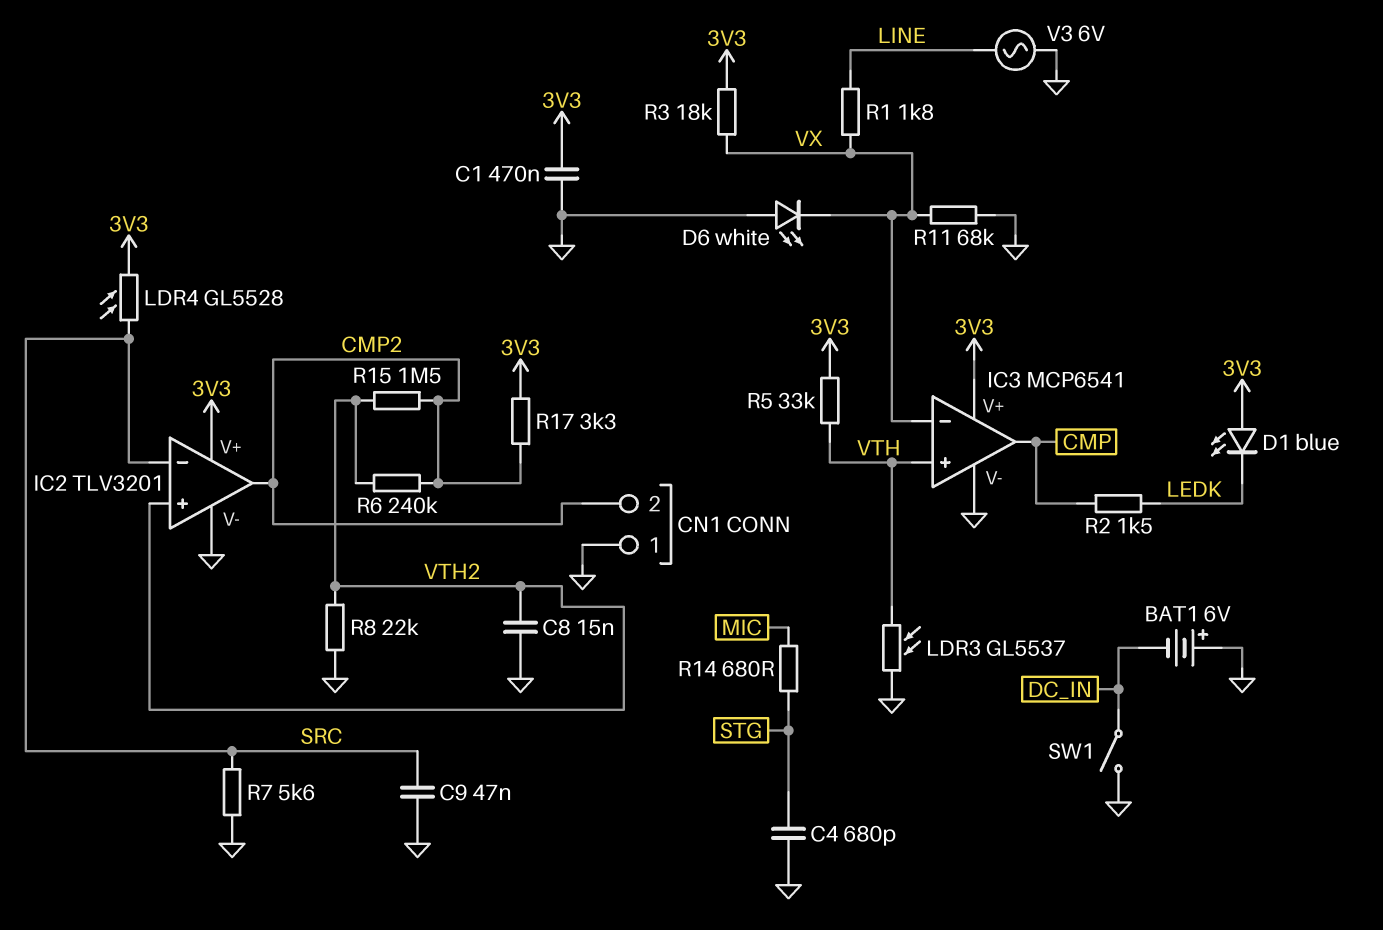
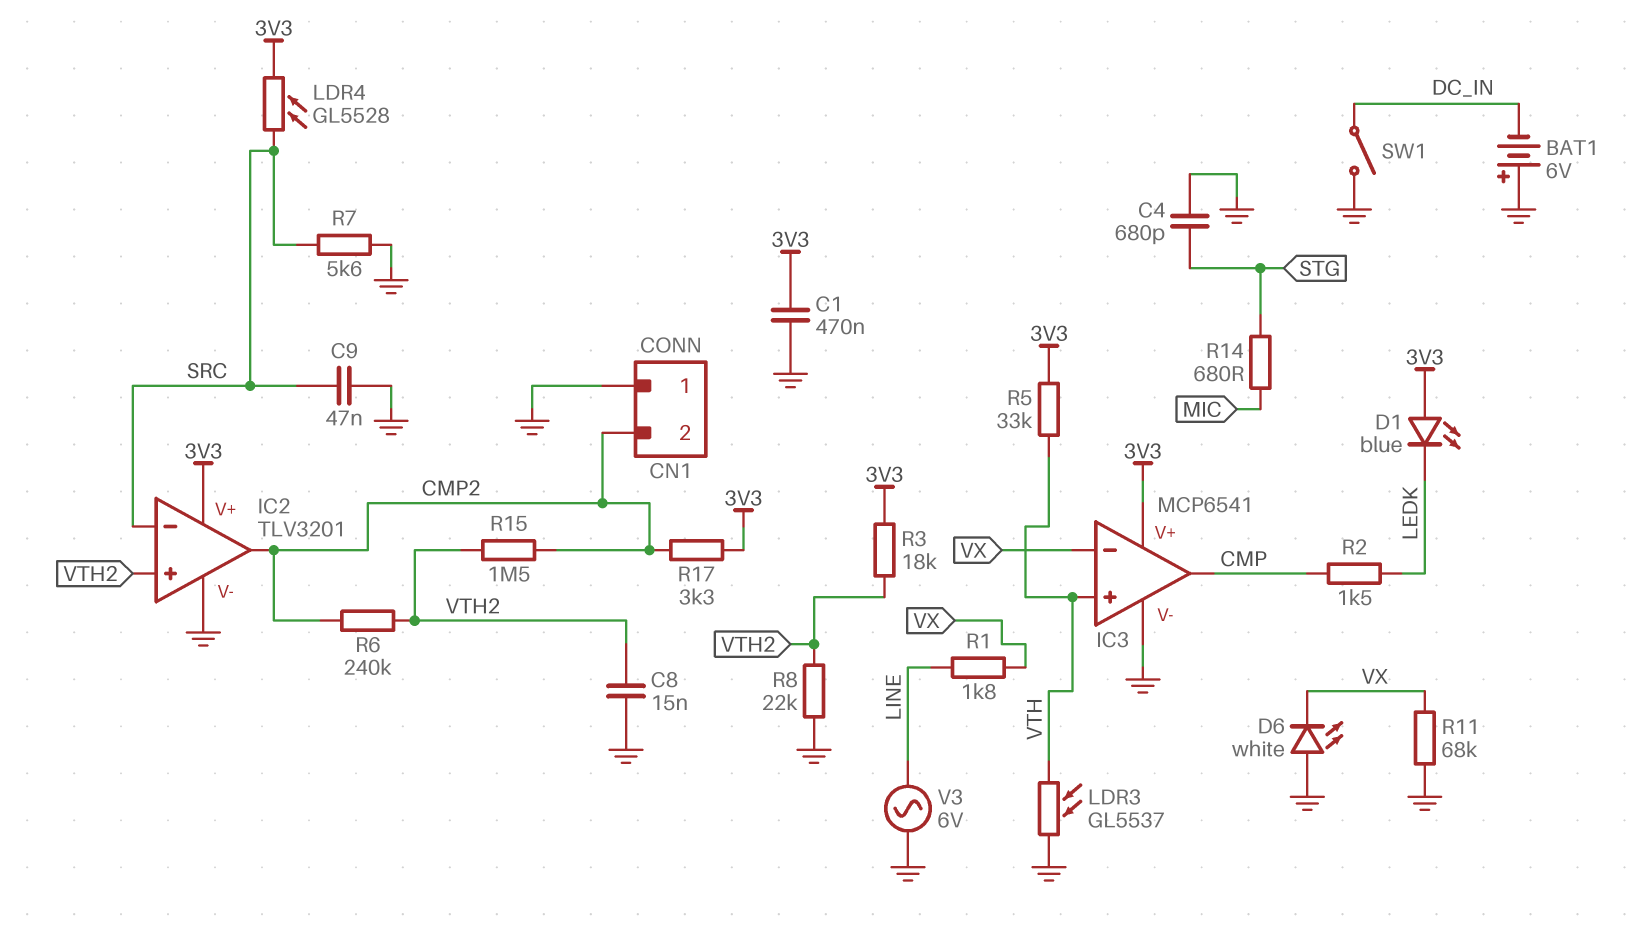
R3: 18k (3V3, VX) -> 18k (3V3, VTH2)

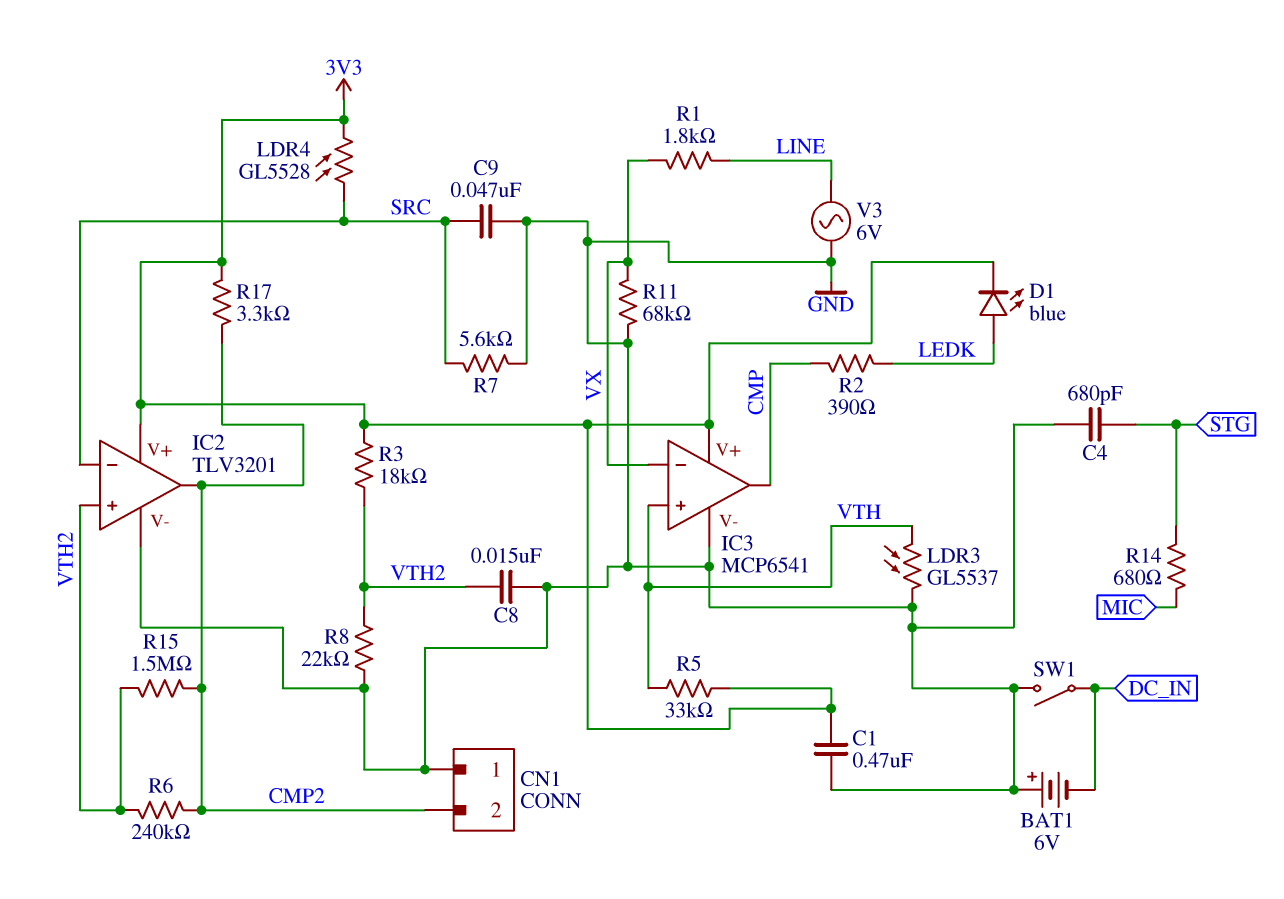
D1: LED blue (A 3V3, K LEDK) -> LED blue (A LEDK, K 3V3)
D6: LED white (A GND, K VX) -> none
R2: 1.5k (CMP, LEDK) -> 390 (CMP, LEDK)

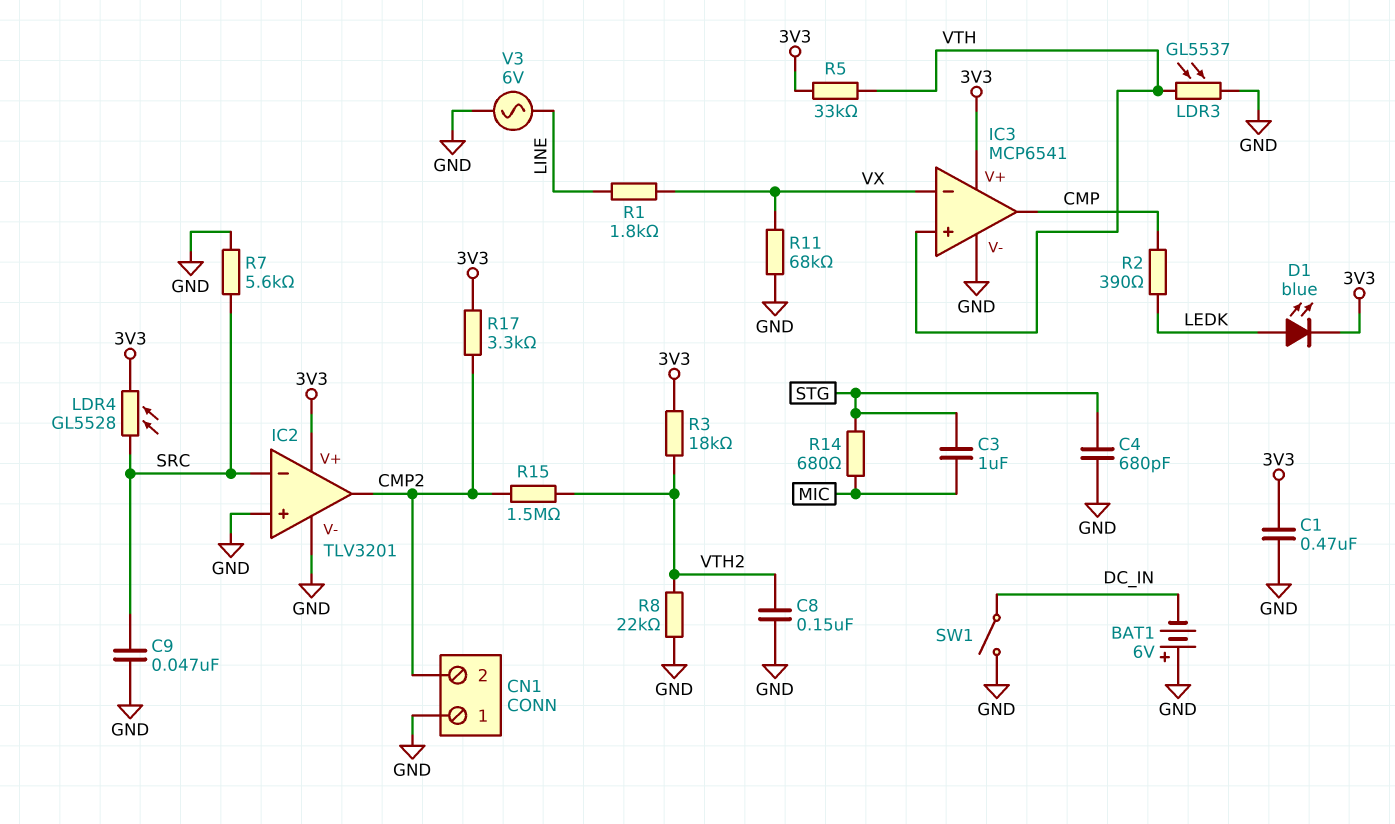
C3: none -> 1uF (MIC, STG)
C8: 15nF (GND, VTH2) -> 150nF (GND, VTH2)
IC2 pin in+: VTH2 -> GND
R6: 240k (CMP2, VTH2) -> none

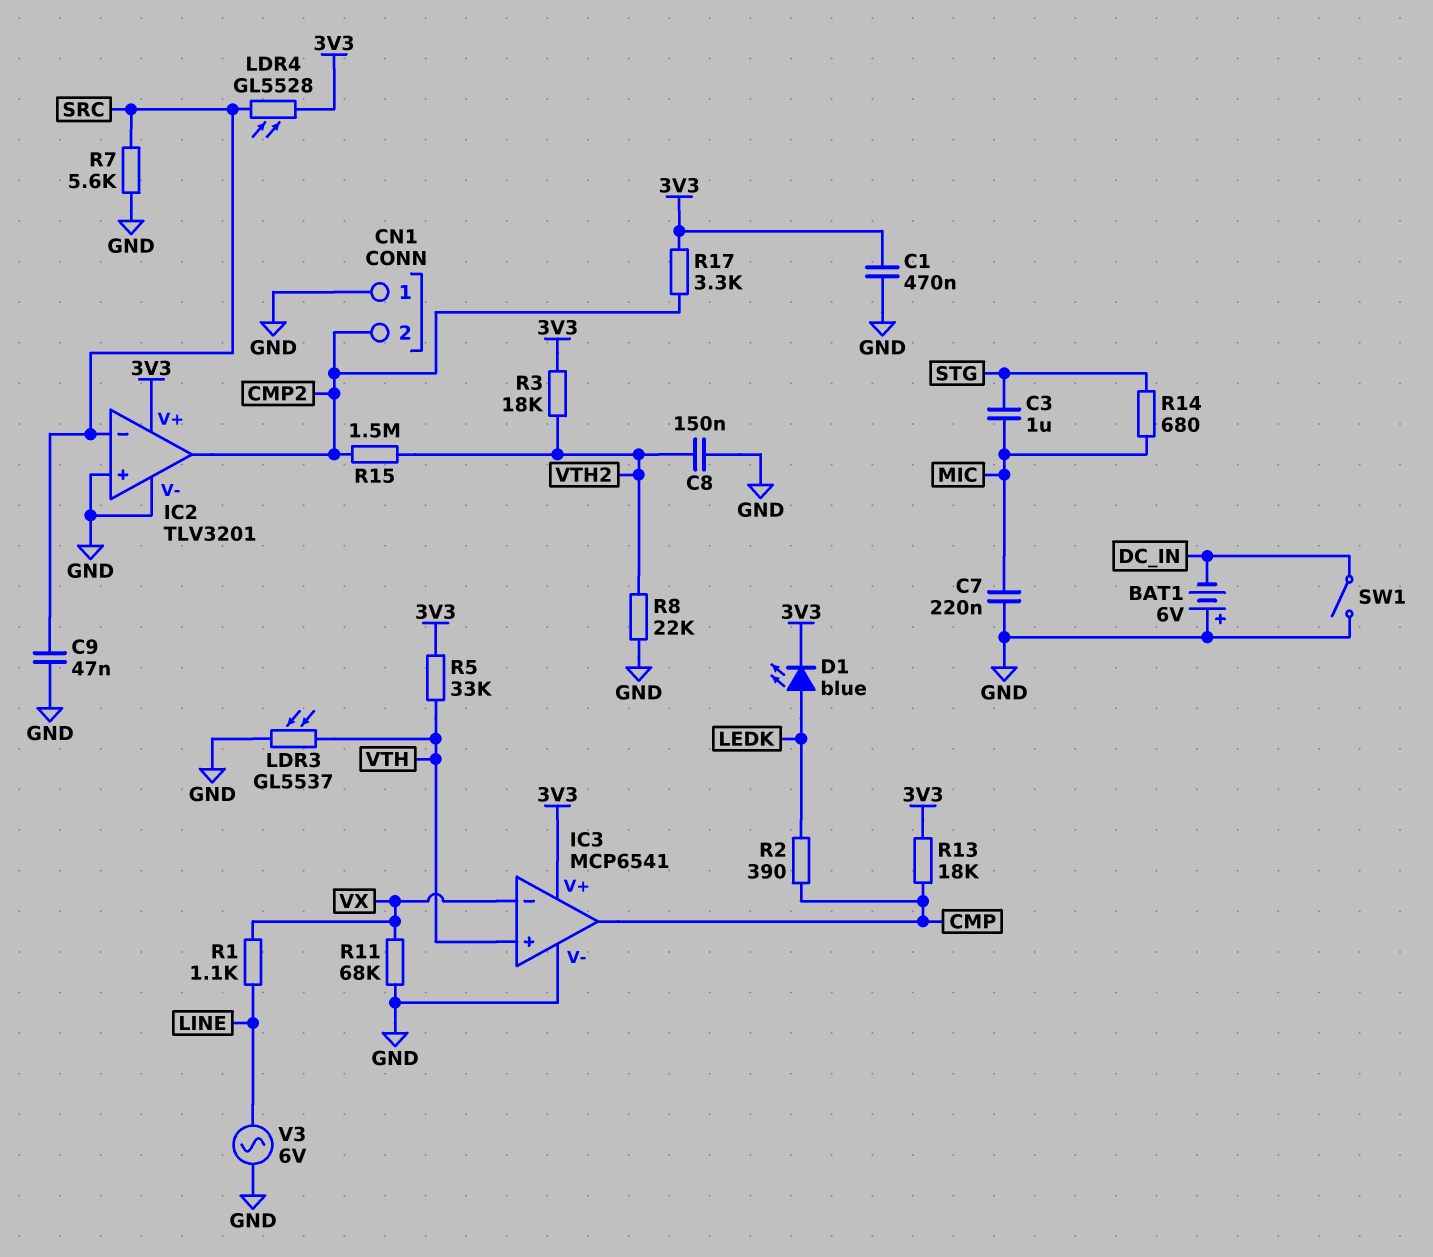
C4: 680pF (GND, STG) -> none
C7: none -> 220nF (GND, MIC)
R1: 1.8k (LINE, VX) -> 1.1k (LINE, VX)
R13: none -> 18k (3V3, CMP)

